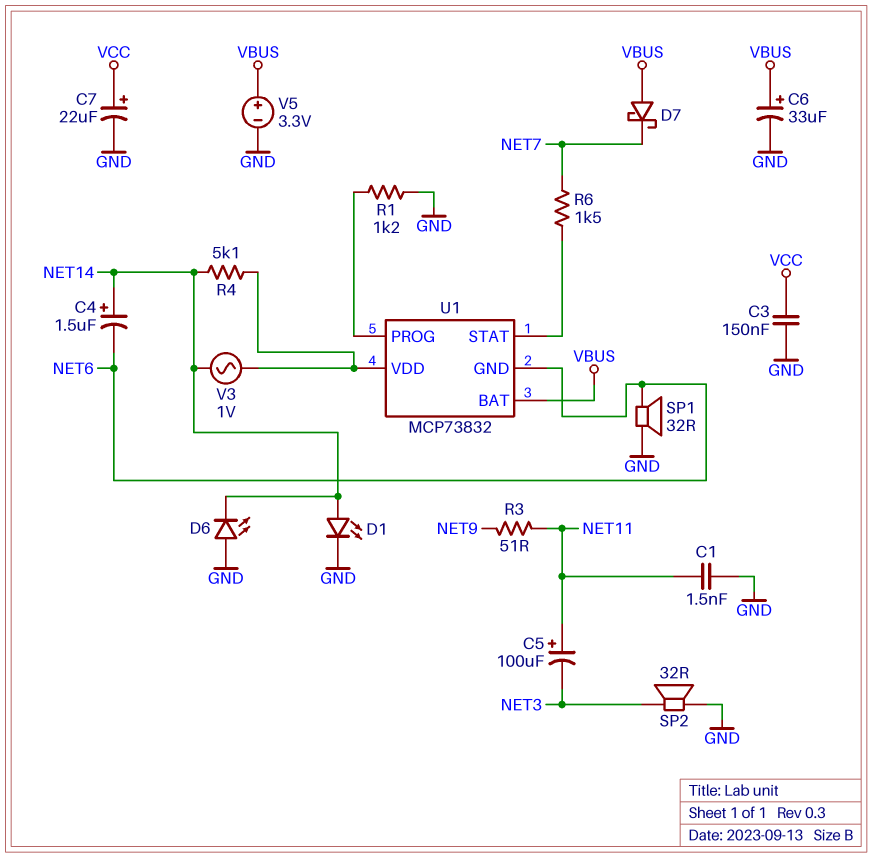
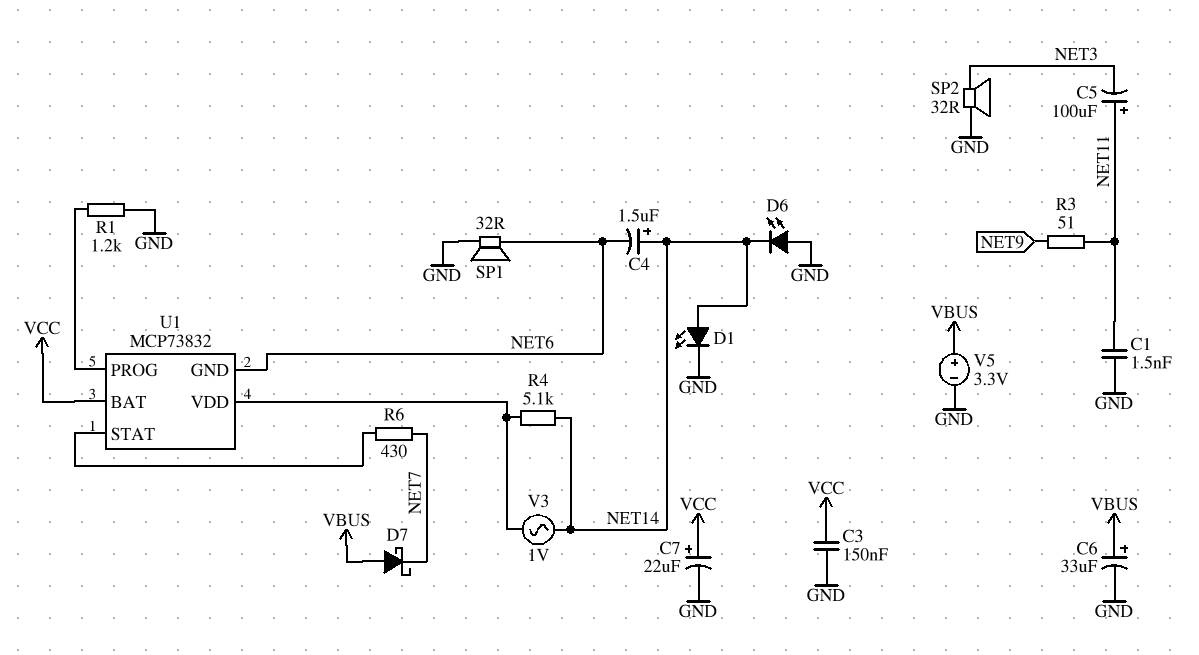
R6: 1.5k (NET7, U1/STAT) -> 430 (NET7, U1/STAT)
U1 pin BAT: VBUS -> VCC

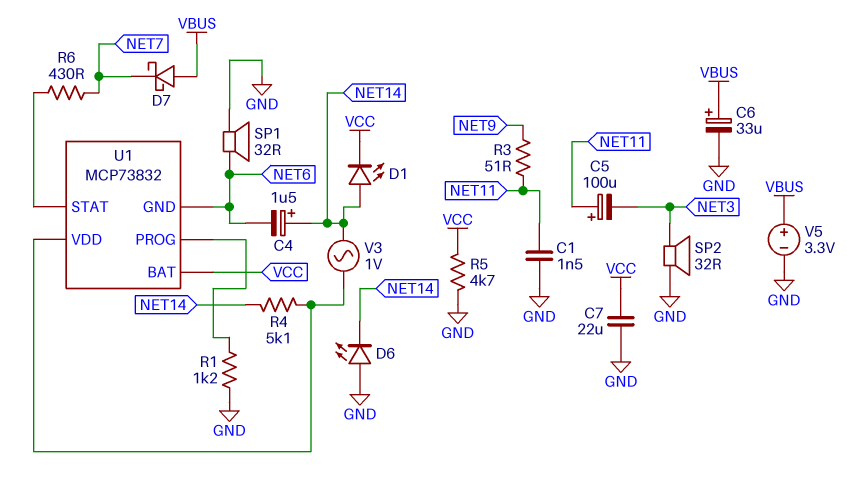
C3: 150nF (GND, VCC) -> none
C7: 22uF (plus VCC, minus GND) -> 22uF (GND, VCC)
D1: LED (A NET14, K GND) -> LED (A NET14, K VCC)
R5: none -> 4.7k (GND, VCC)

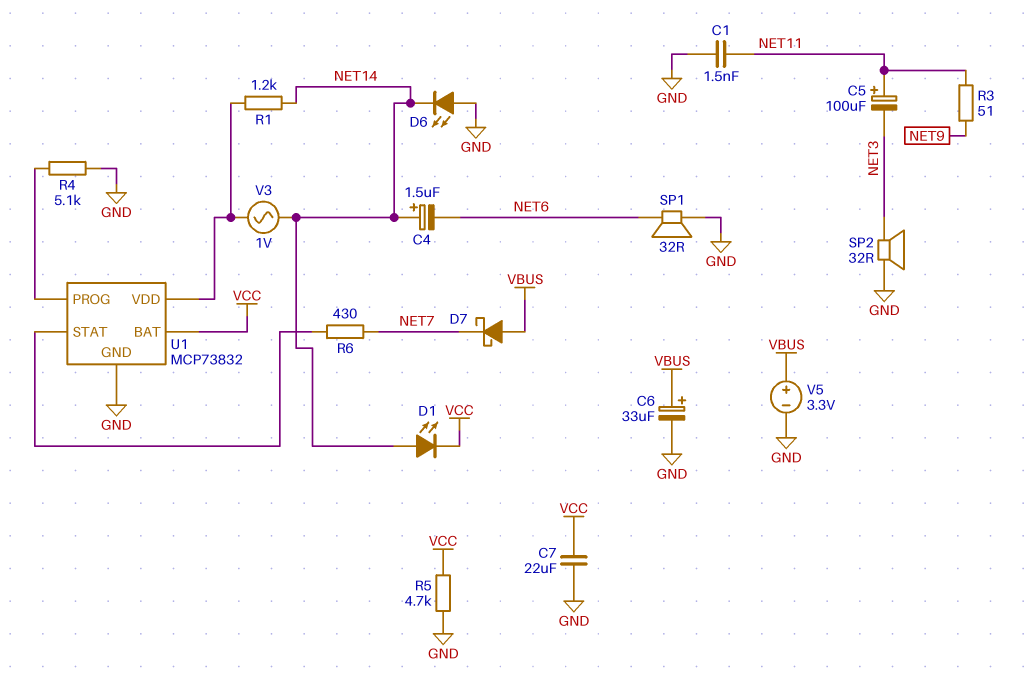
R1: 1.2k (GND, U1/PROG) -> 1.2k (NET14, U1/VDD)
R4: 5.1k (NET14, U1/VDD) -> 5.1k (GND, U1/PROG)
U1 pin GND: NET6 -> GND

